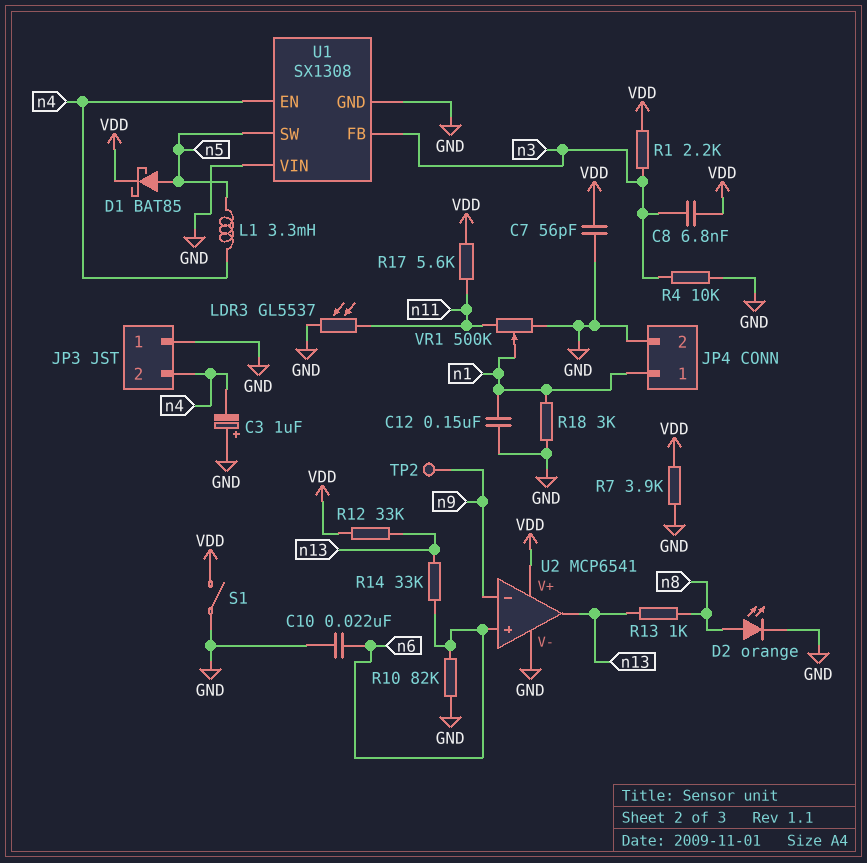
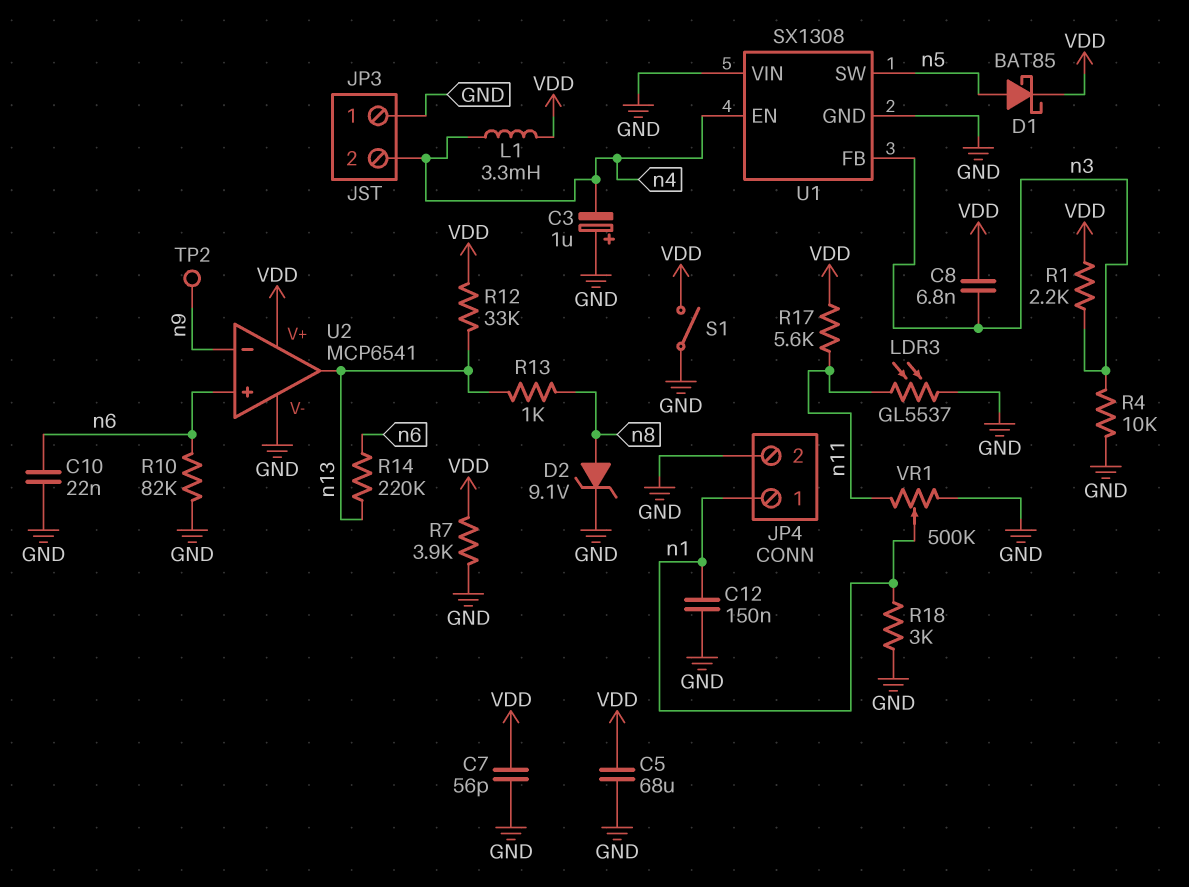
C5: none -> 68uF (GND, VDD)
D2: LED orange (A n8, K GND) -> zener 9.1V (A n8, K GND)
L1: 3.3mH (n4, n5) -> 3.3mH (VDD, n4)
R14: 33k (n6, n13) -> 220k (n6, n13)

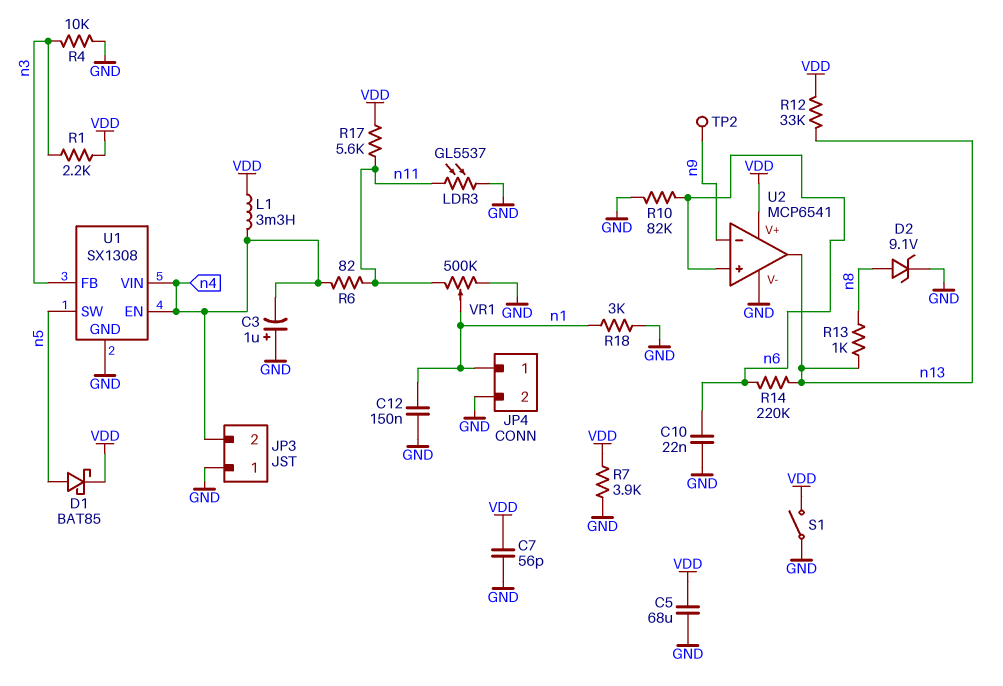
C8: 6.8nF (VDD, n3) -> none
R6: none -> 82 (n4, n11)
U1 pin VIN: GND -> n4

